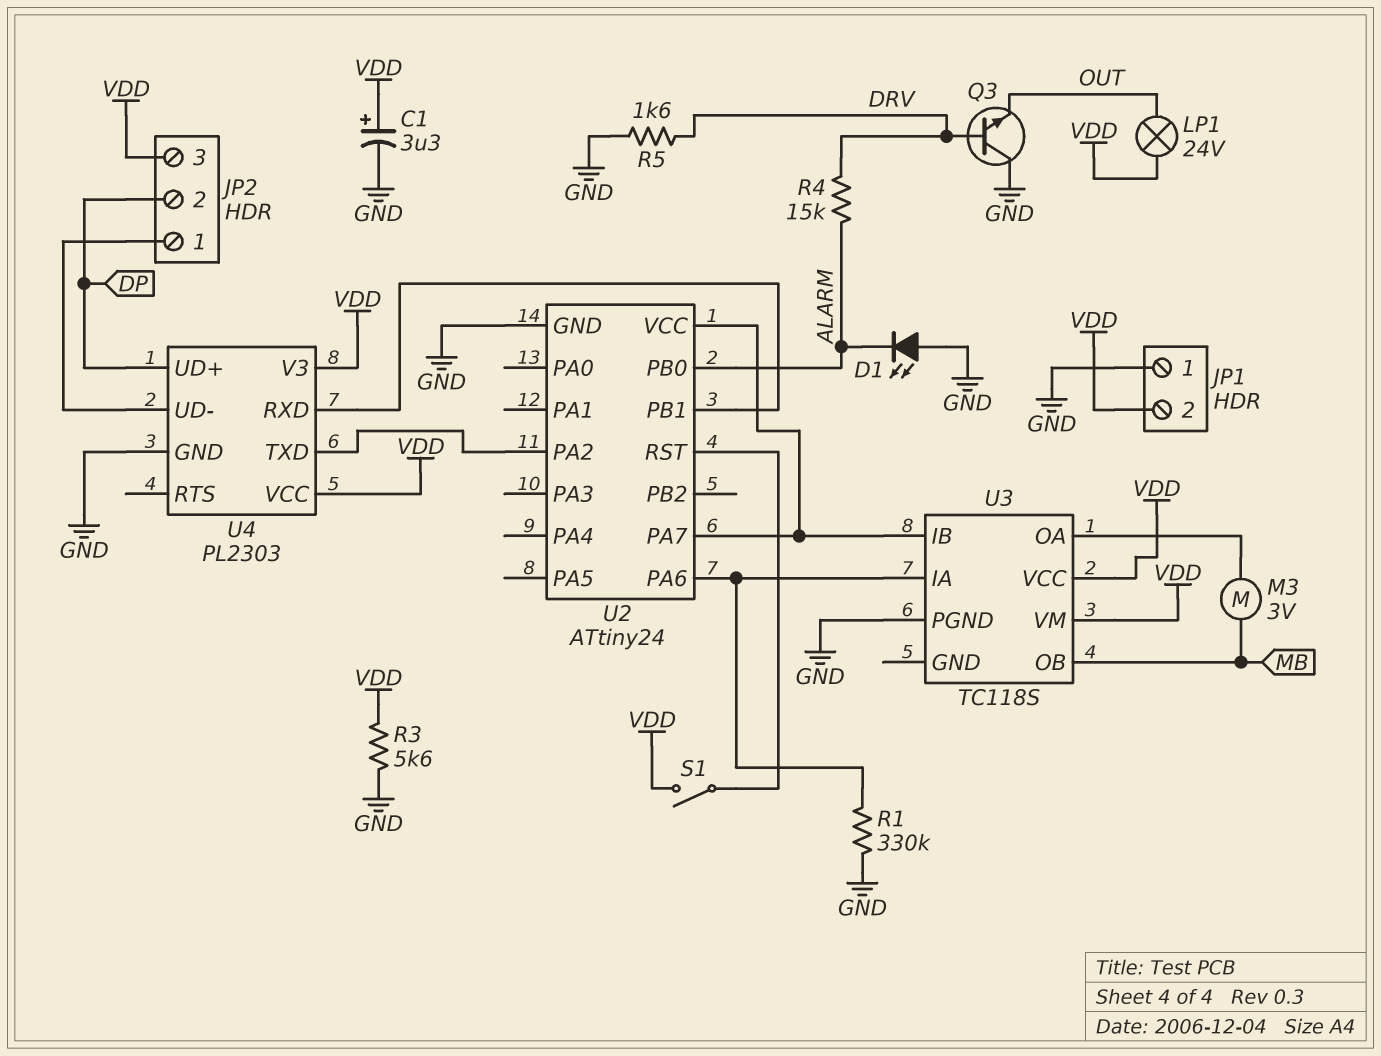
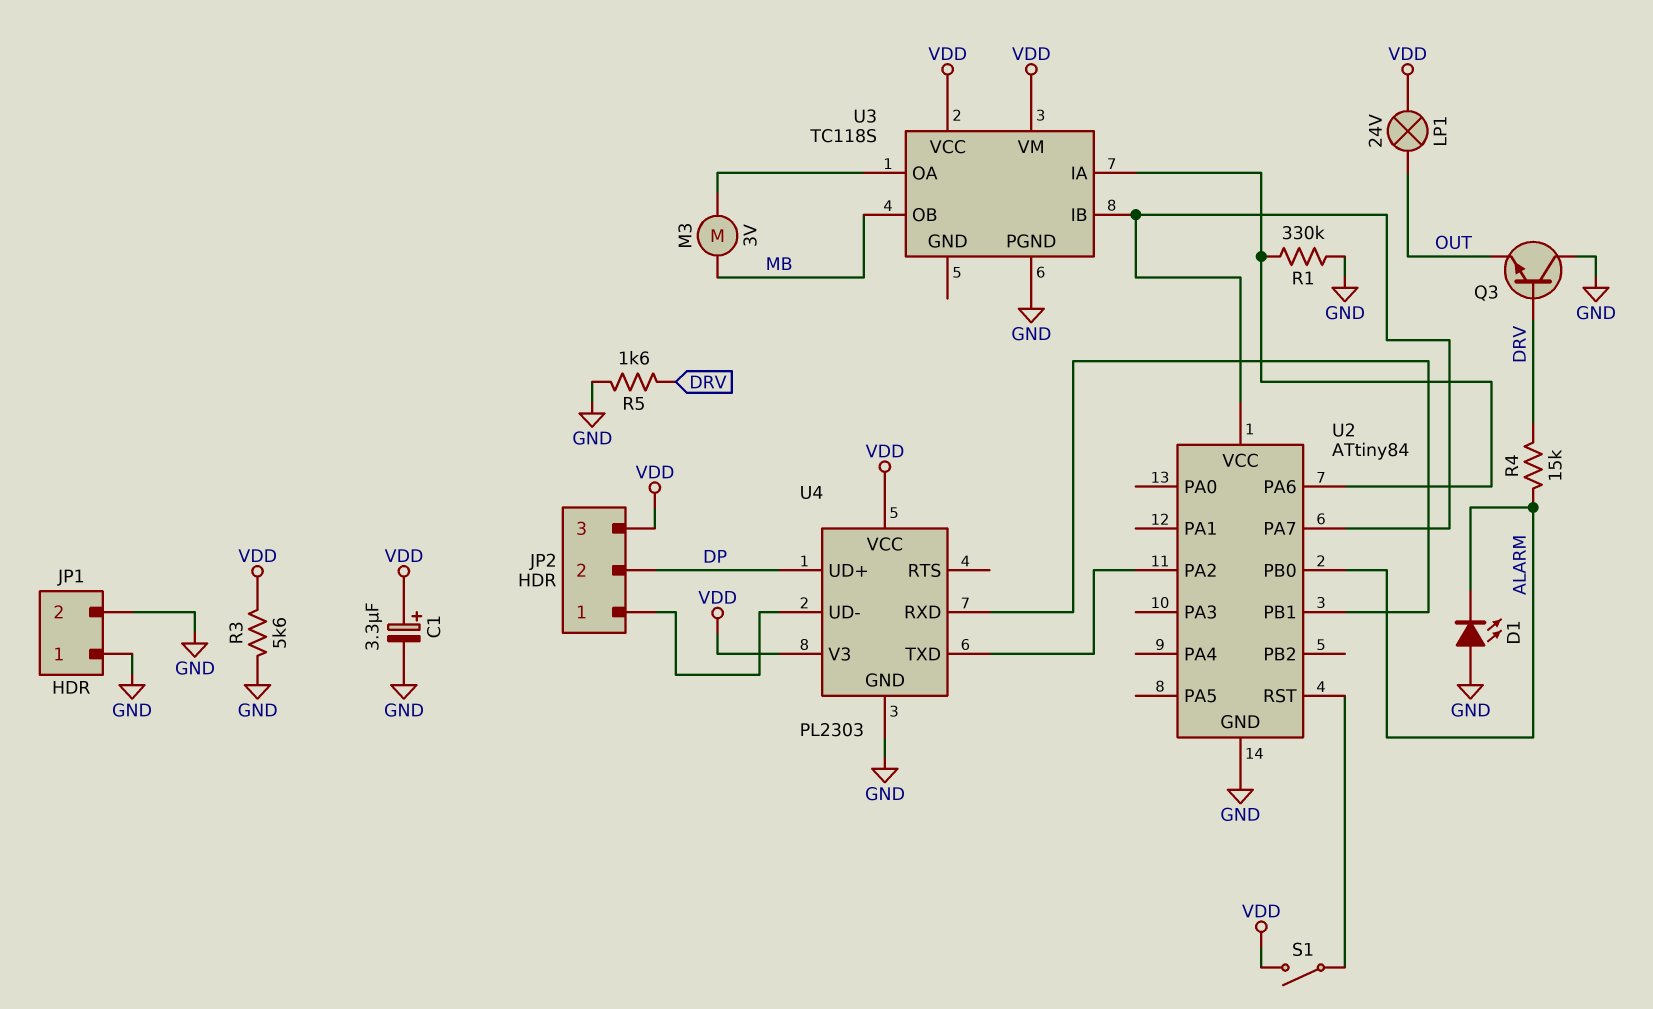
JP1 pin 2: VDD -> GND
U2: ATtiny24 -> ATtiny84

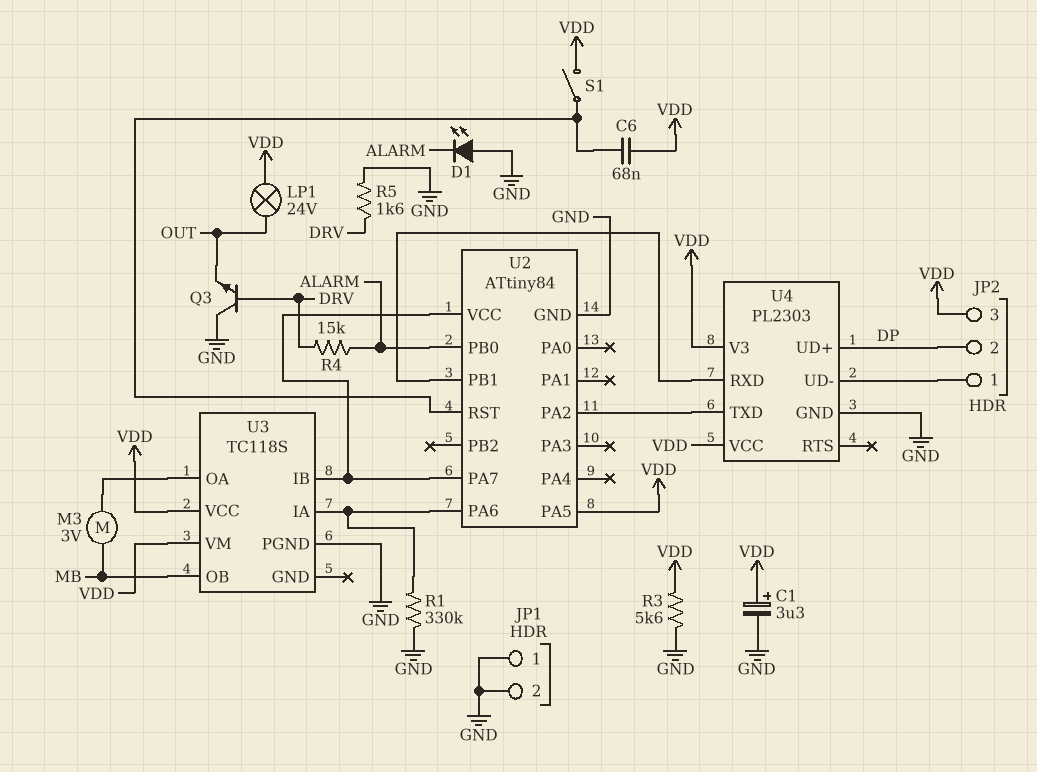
C6: none -> 68nF (U2/RST, VDD)
U2 pin PA5: none -> VDD

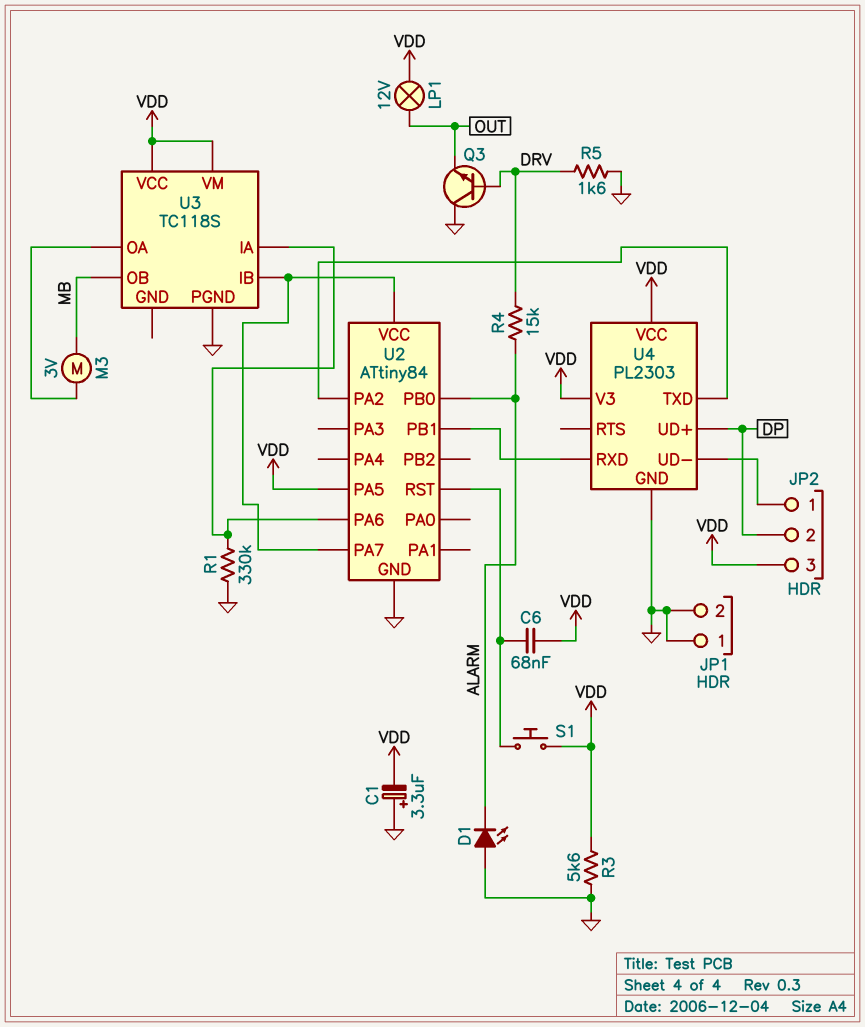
C1: 3.3uF (plus VDD, minus GND) -> 3.3uF (plus GND, minus VDD)
LP1: lamp 24V (OUT, VDD) -> lamp 12V (OUT, VDD)
S1: switch (U2/RST, VDD) -> button (U2/RST, VDD)

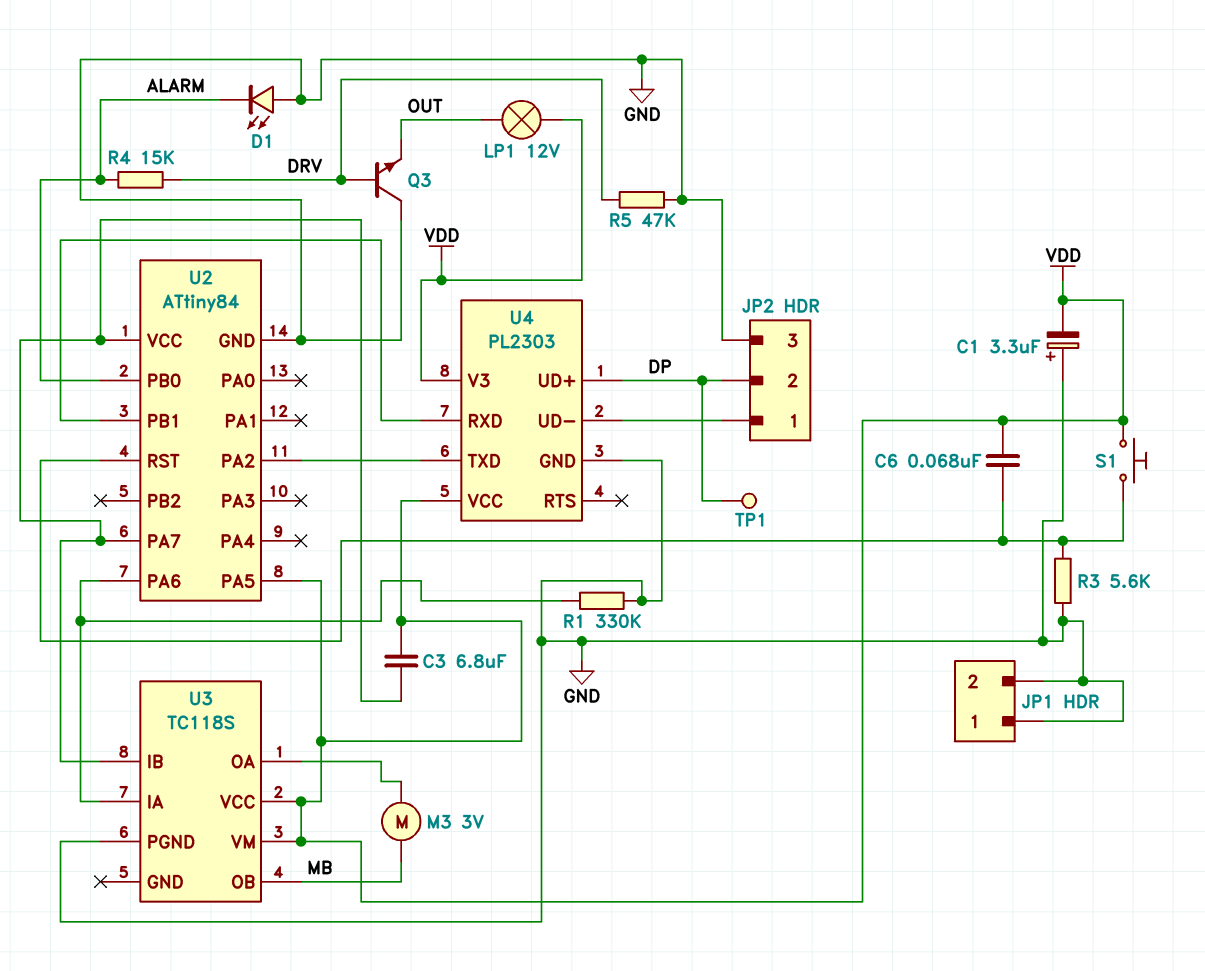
C3: none -> 6.8uF (U2/PA7, VDD)
JP2 pin 3: VDD -> GND
R3: 5.6k (GND, VDD) -> 5.6k (GND, U2/RST)
R5: 1.6k (DRV, GND) -> 47k (DRV, GND)
TP1: none -> test point (DP)

